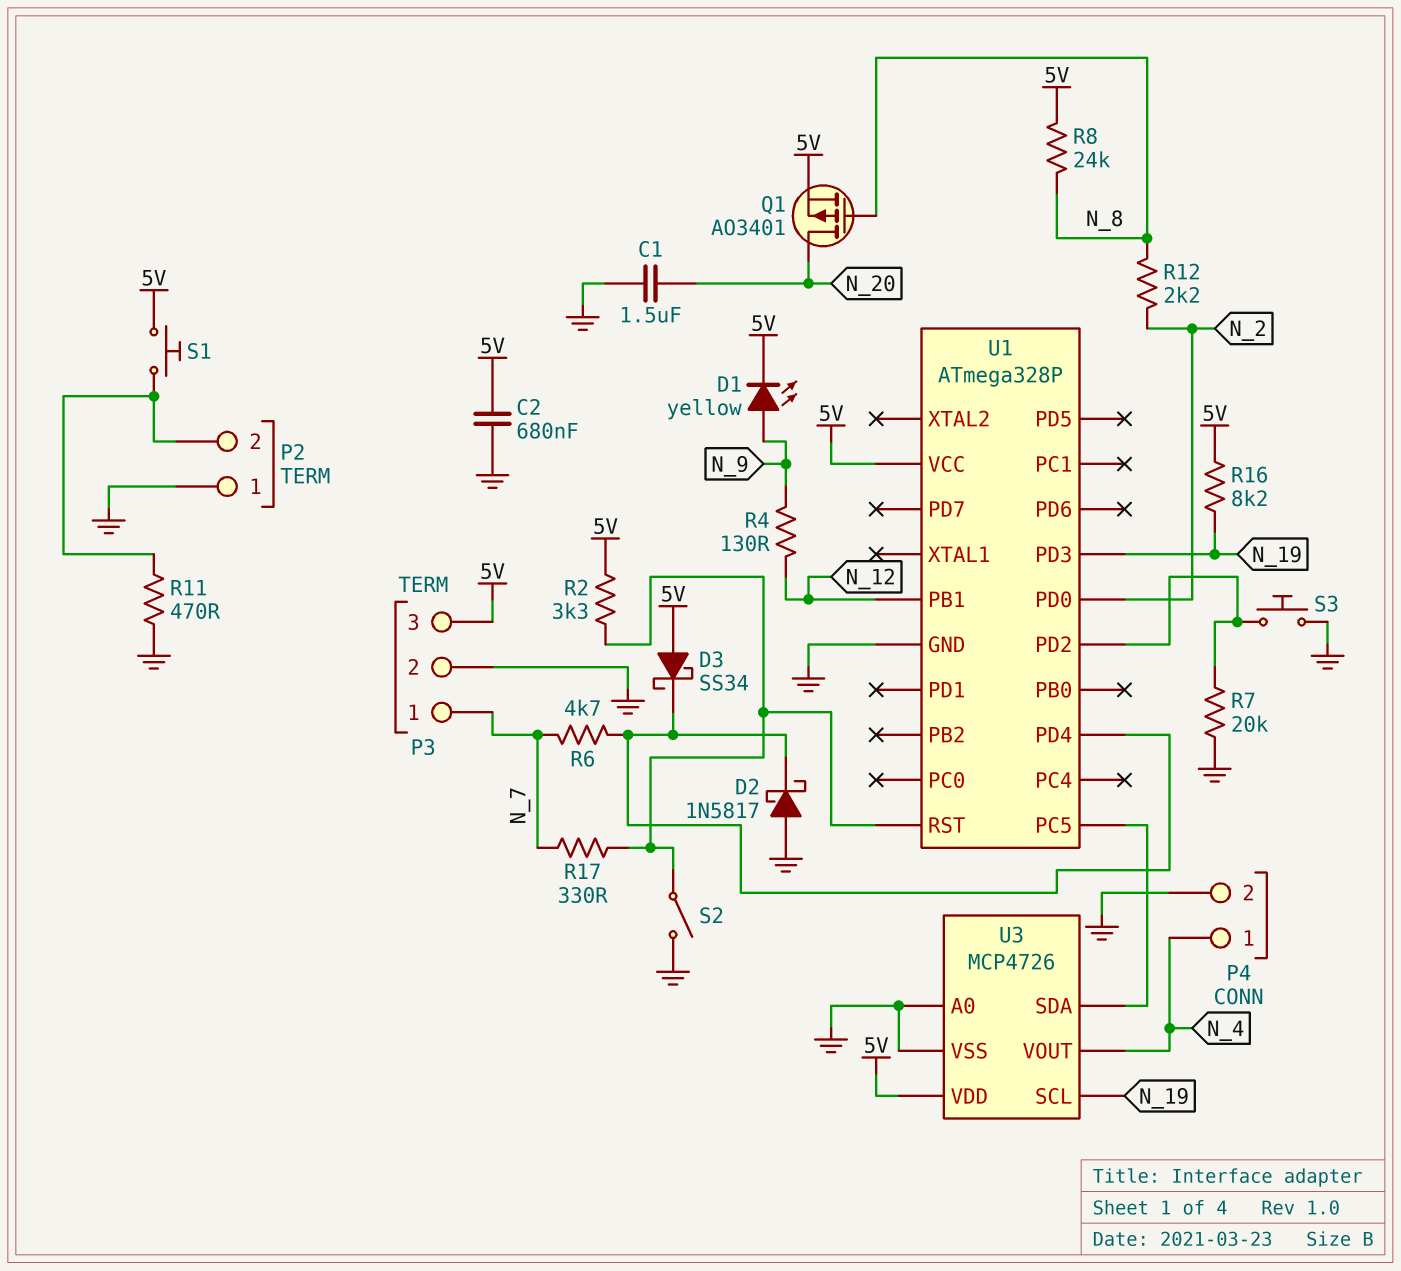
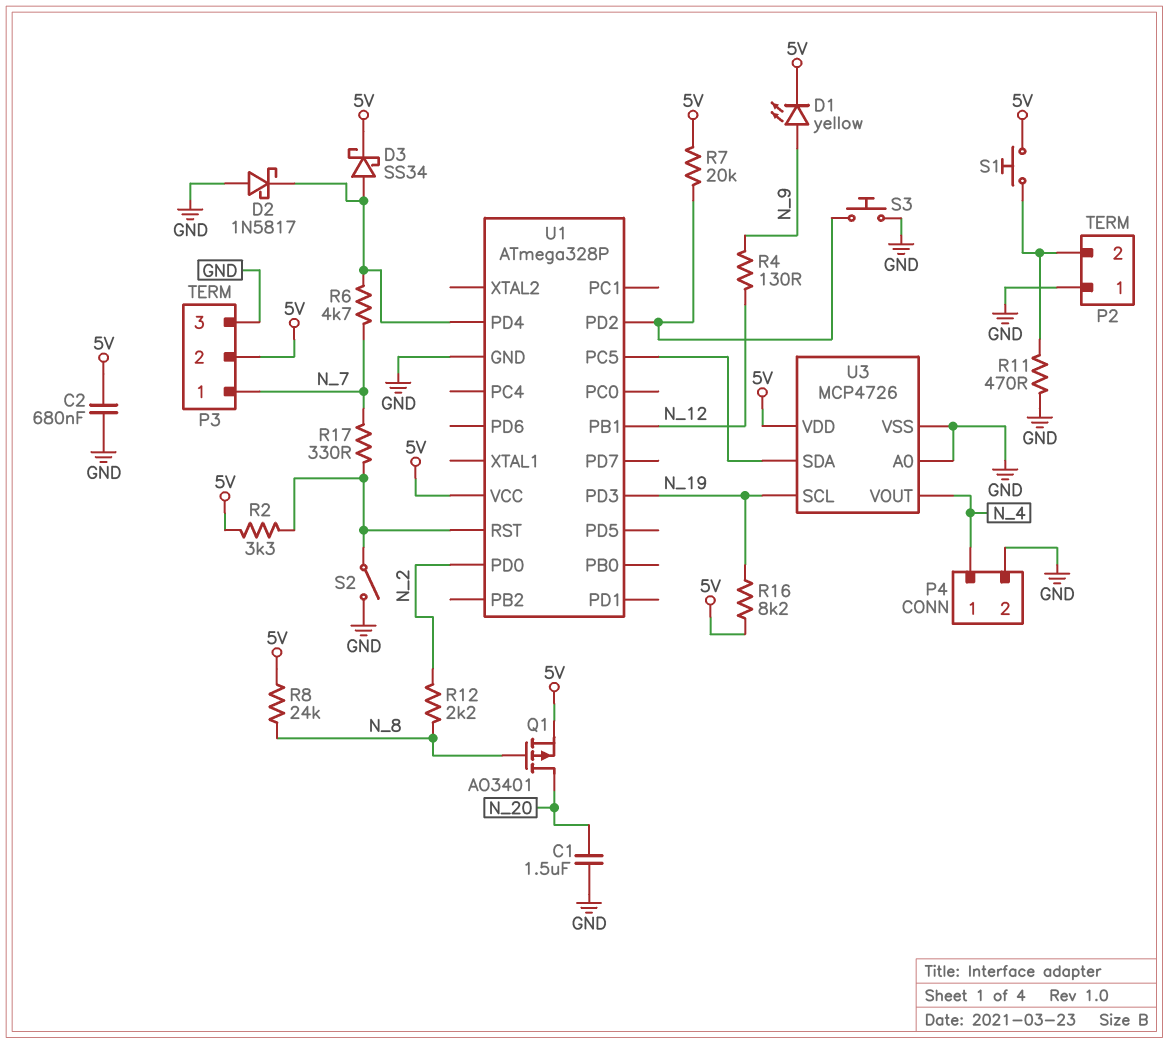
D3: schottky SS34 (A 5V, K U1/PD4) -> schottky SS34 (A U1/PD4, K 5V)
P3 pin 2: GND -> 5V
P3 pin 3: 5V -> GND
R7: 20k (GND, U1/PD2) -> 20k (5V, U1/PD2)

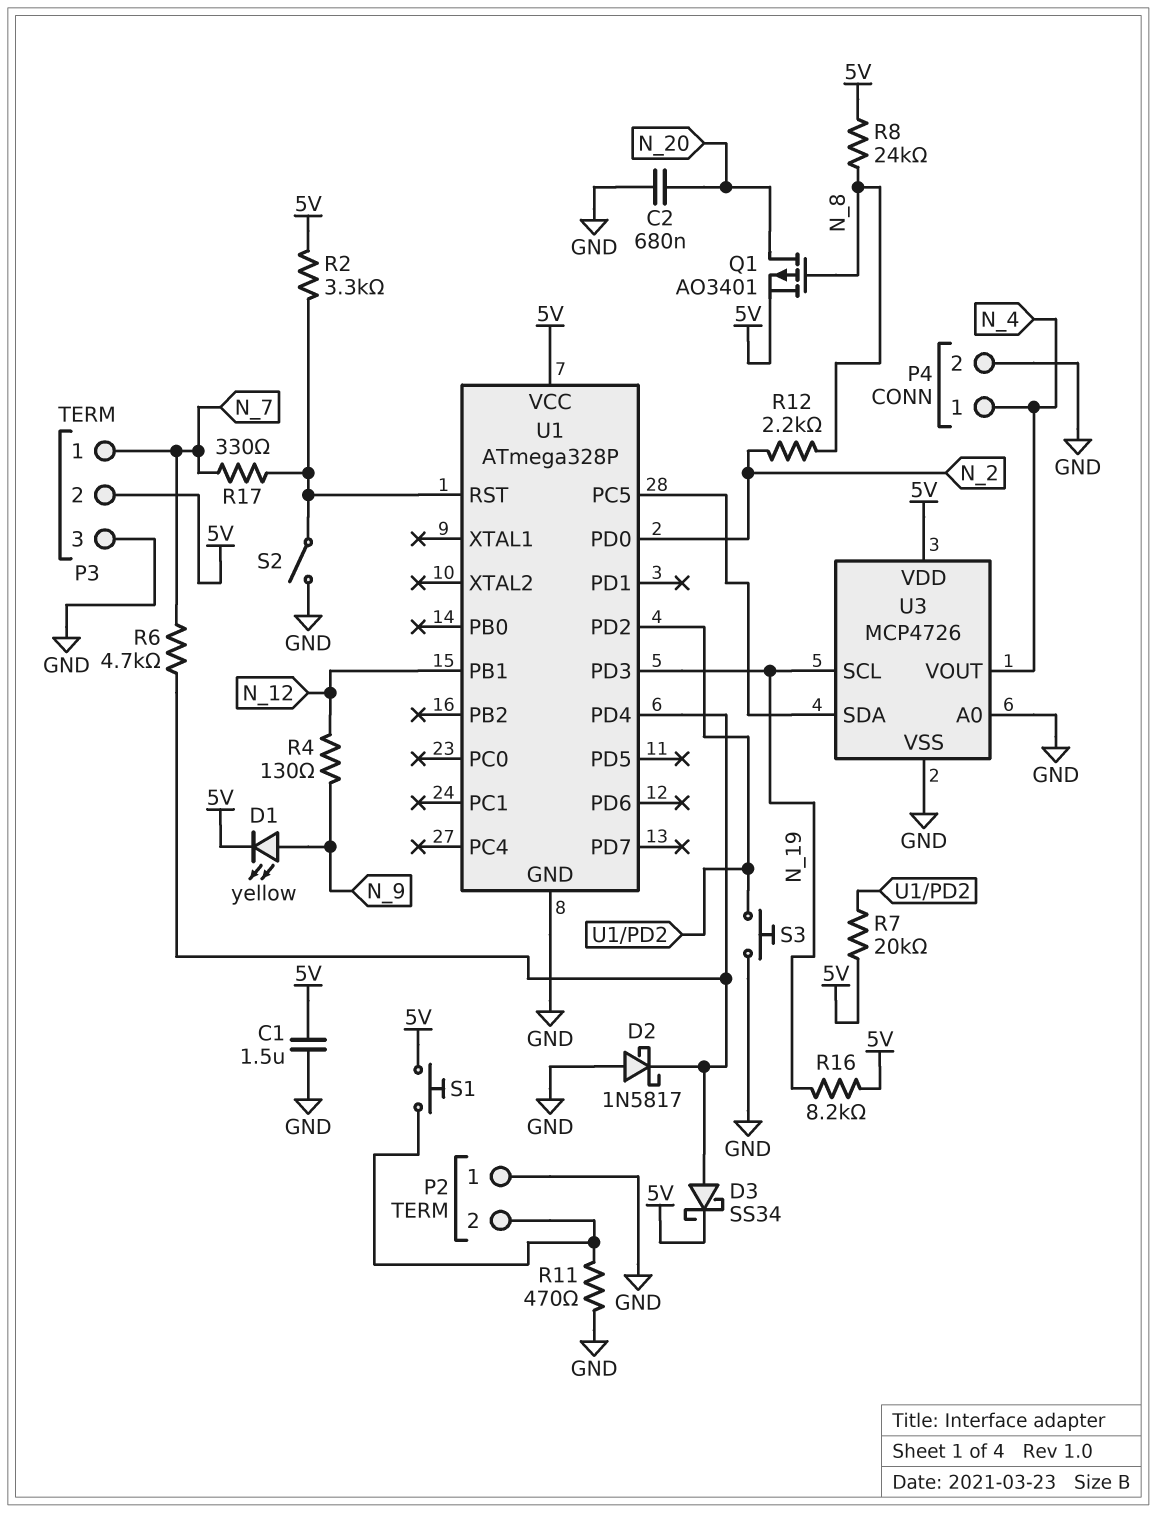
C1: 1.5uF (GND, N_20) -> 1.5uF (5V, GND)
C2: 680nF (5V, GND) -> 680nF (GND, N_20)

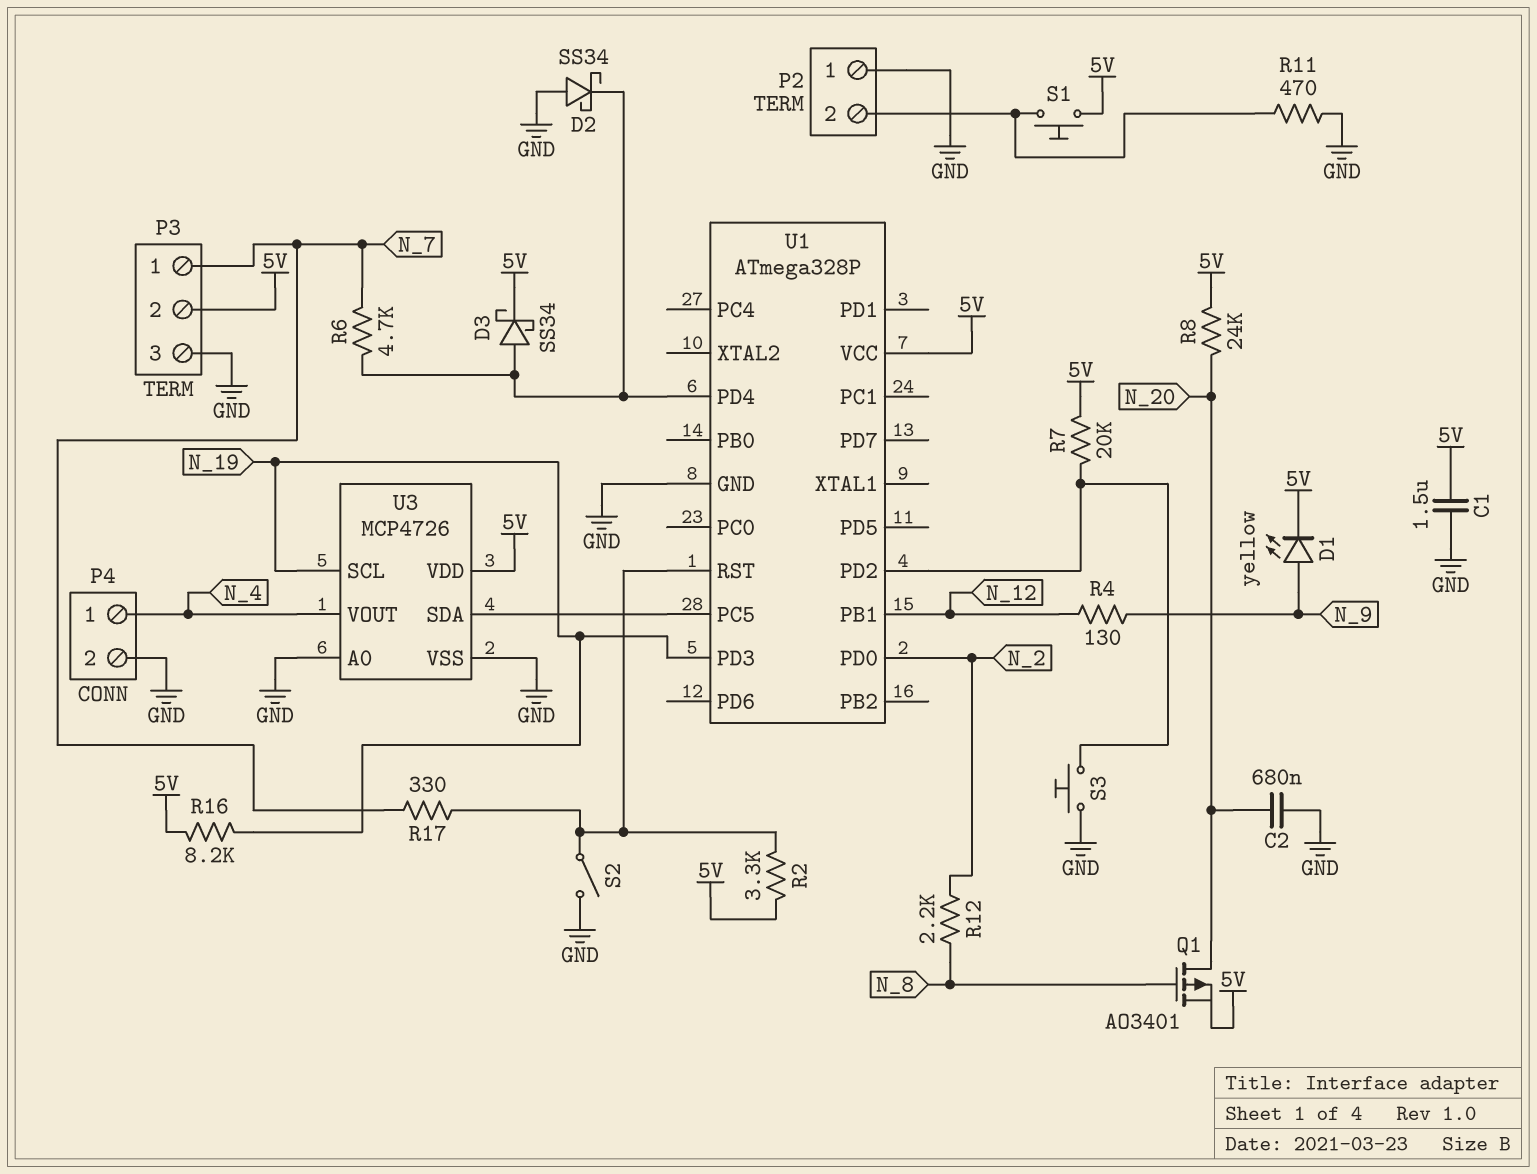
D2: schottky 1N5817 (A GND, K U1/PD4) -> schottky SS34 (A GND, K U1/PD4)
R8: 24k (5V, N_8) -> 24k (5V, N_20)

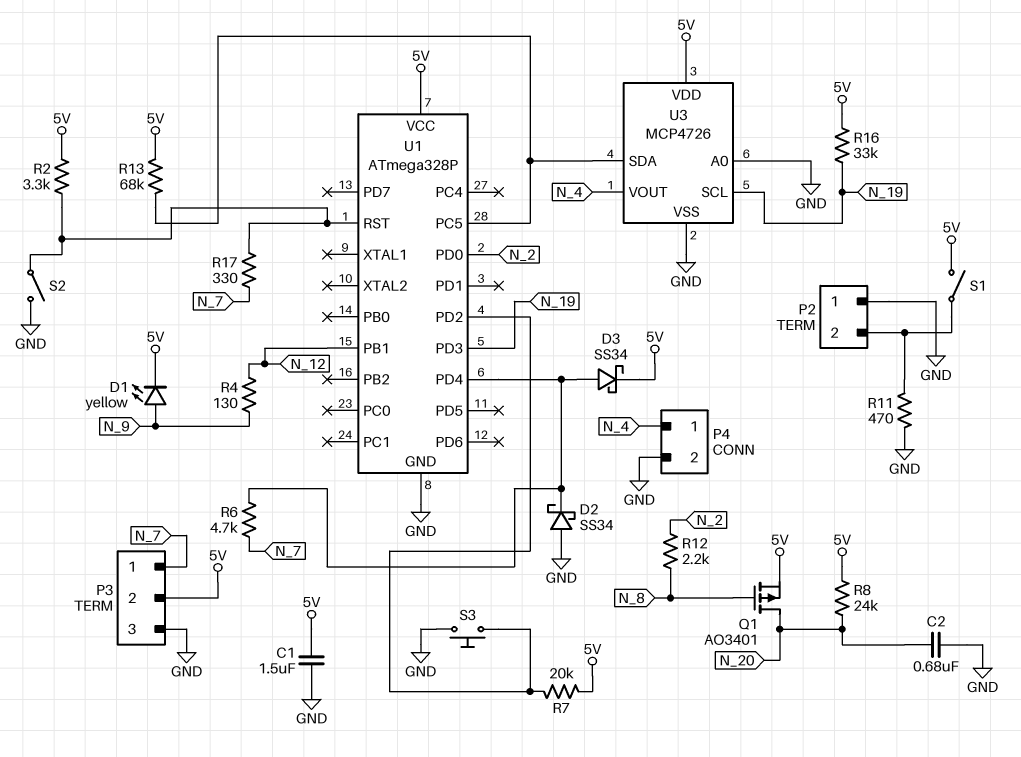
R13: none -> 68k (5V, U1/PC5)
R16: 8.2k (5V, N_19) -> 33k (5V, N_19)
S1: button (5V, P2/2) -> switch (5V, P2/2)

